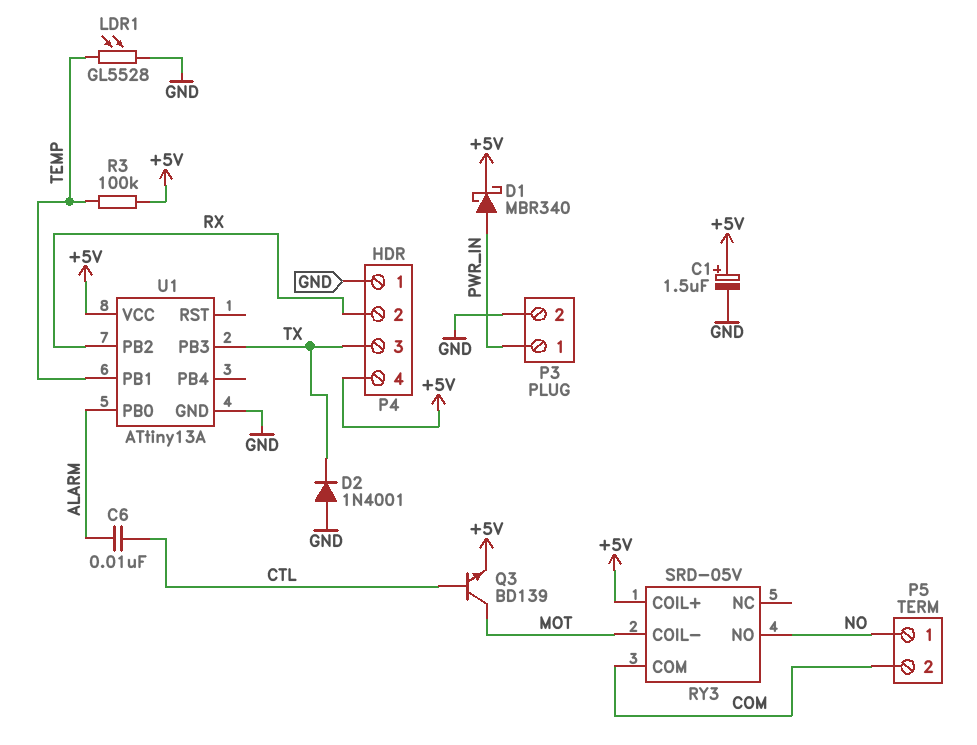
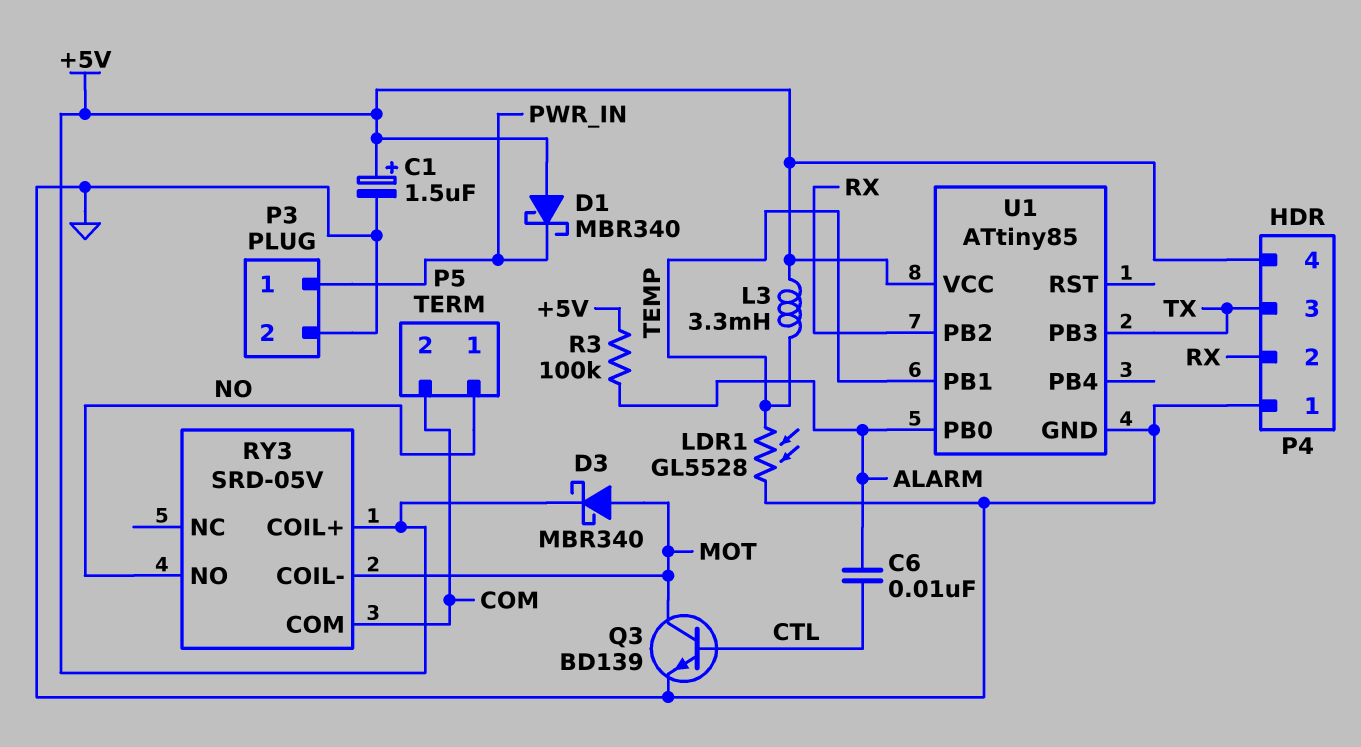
D1: schottky MBR340 (A PWR_IN, K +5V) -> schottky MBR340 (A +5V, K PWR_IN)
D2: diode 1N4001 (A GND, K TX) -> none
D3: none -> schottky MBR340 (A MOT, K +5V)
L3: none -> 3.3mH (+5V, TEMP)
Q3: NPN BD139 (B CTL, C MOT, E +5V) -> NPN BD139 (B CTL, C MOT, E GND)
R3: 100k (+5V, TEMP) -> 100k (+5V, ALARM)
U1: ATtiny13A -> ATtiny85

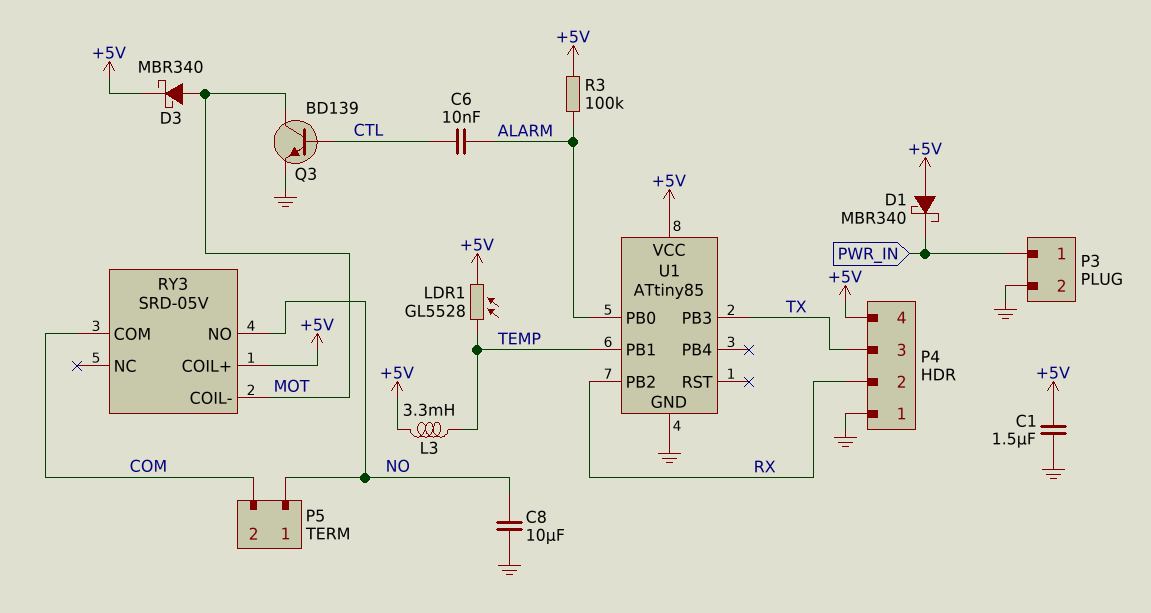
C1: 1.5uF (plus +5V, minus GND) -> 1.5uF (+5V, GND)
C8: none -> 10uF (GND, NO)
LDR1: GL5528 (GND, TEMP) -> GL5528 (+5V, TEMP)

